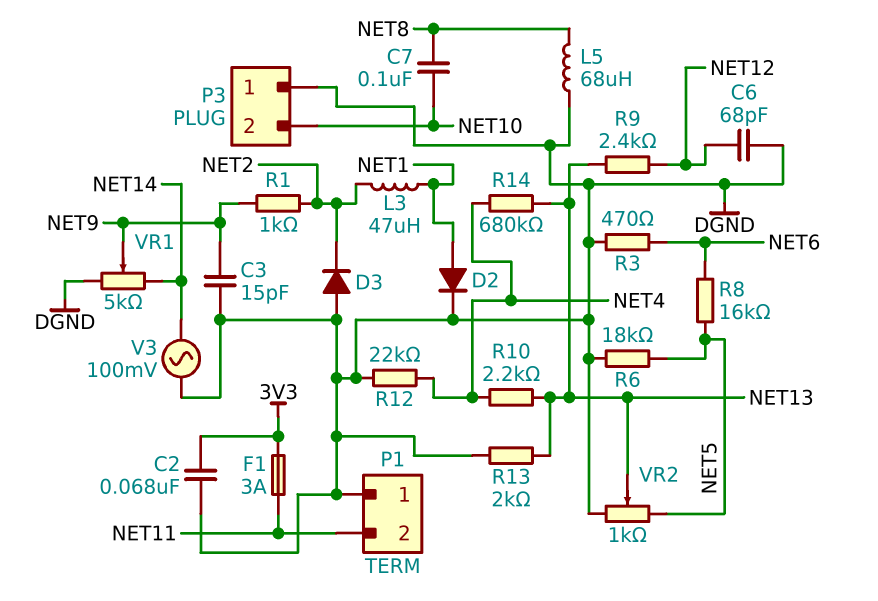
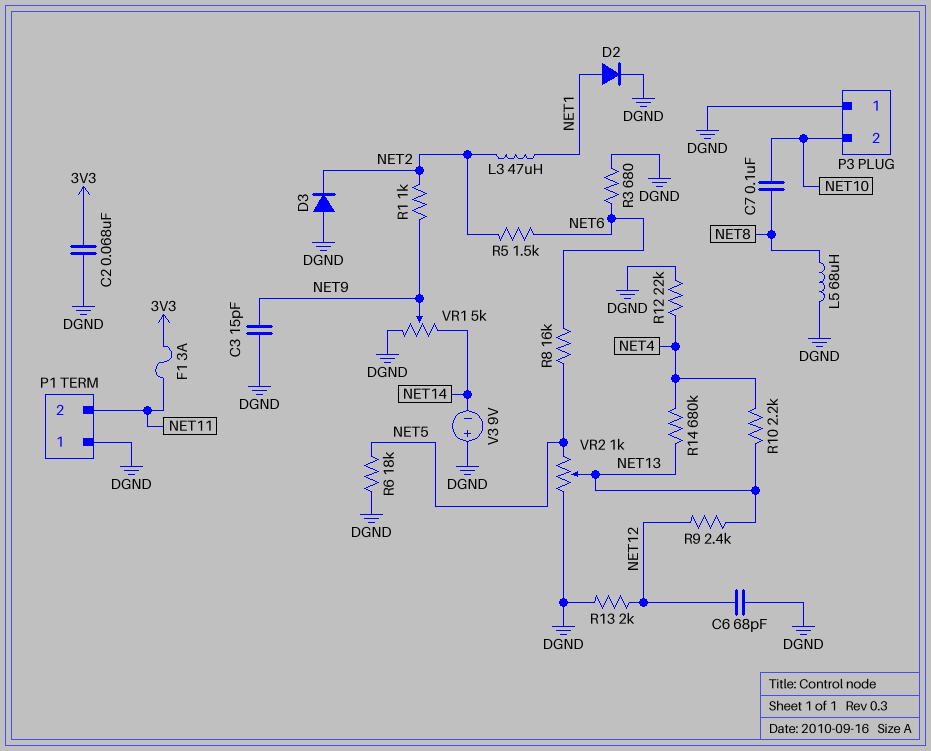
R3: 470 (DGND, NET6) -> 680 (DGND, NET6)
R5: none -> 1.5k (NET2, NET6)
R13: 2k (DGND, NET13) -> 2k (DGND, NET12)
V3: AC 100mV (DGND, NET14) -> 9V (plus DGND, minus NET14)

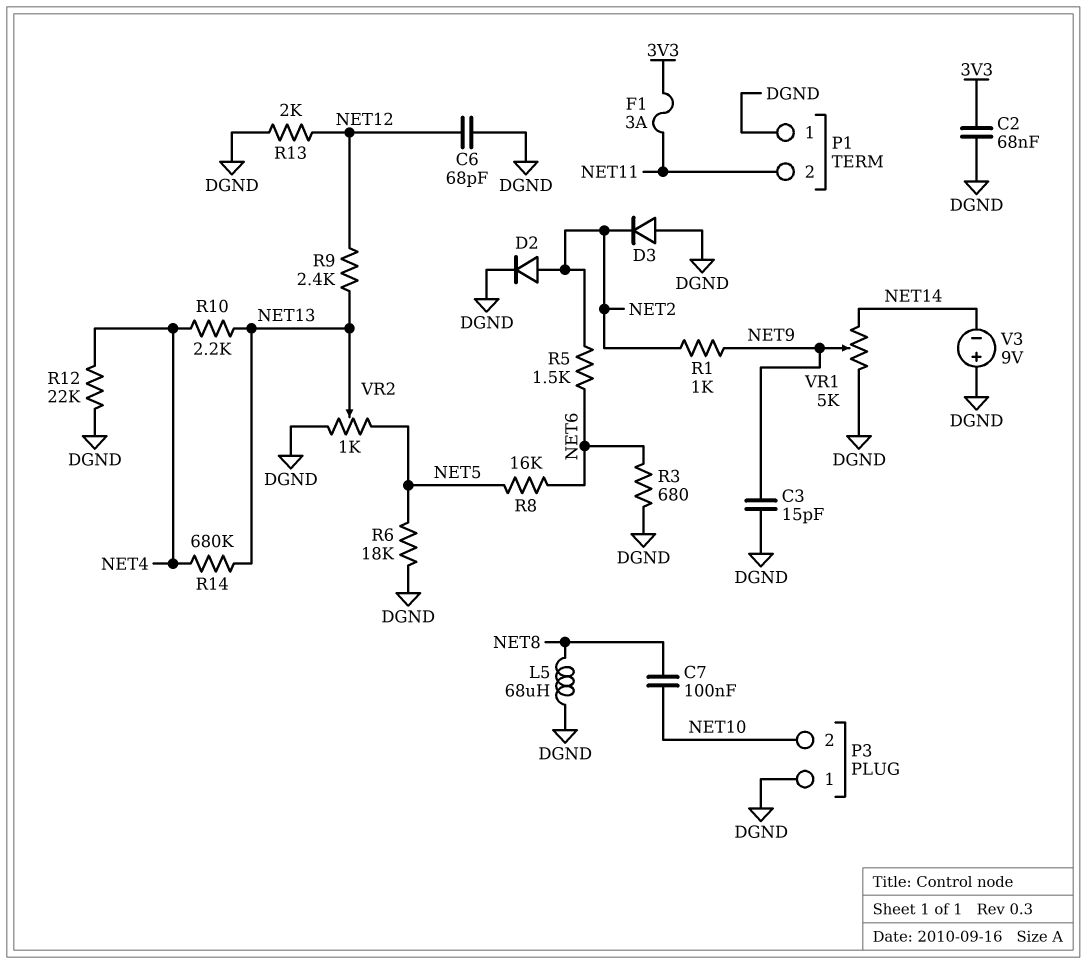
D2: diode (A NET1, K DGND) -> diode (A NET2, K DGND)
L3: 47uH (NET1, NET2) -> none

